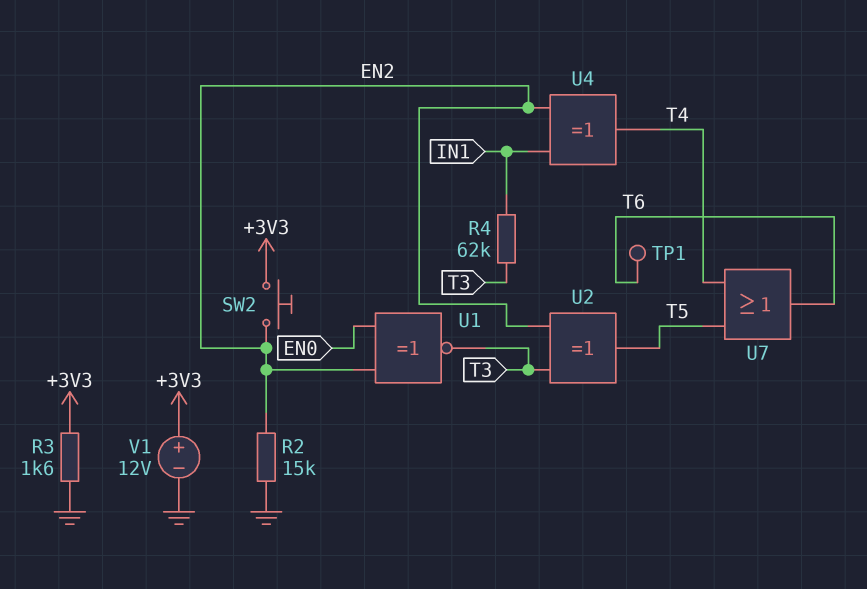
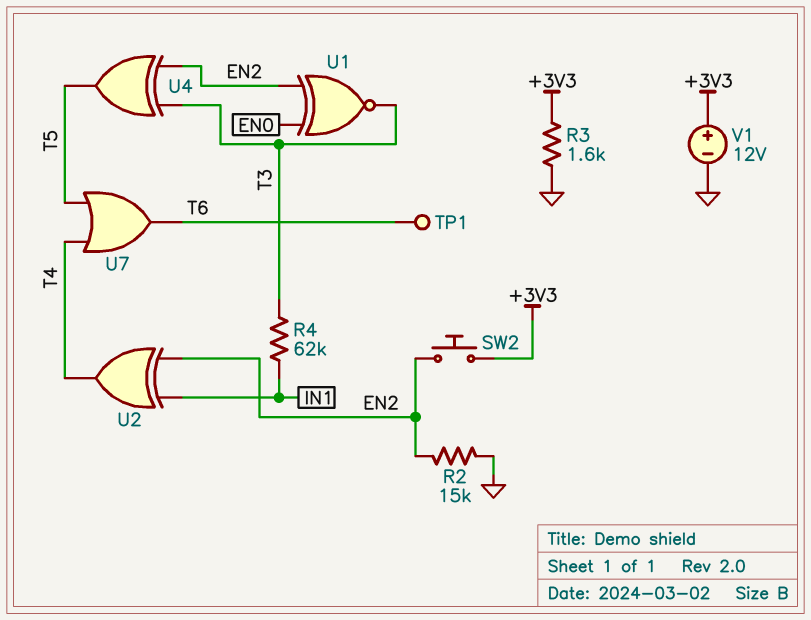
U2: XOR (in EN2, in T3, out T5) -> XOR (in EN2, in IN1, out T4)
U4: XOR (in EN2, in IN1, out T4) -> XOR (in EN2, in T3, out T5)

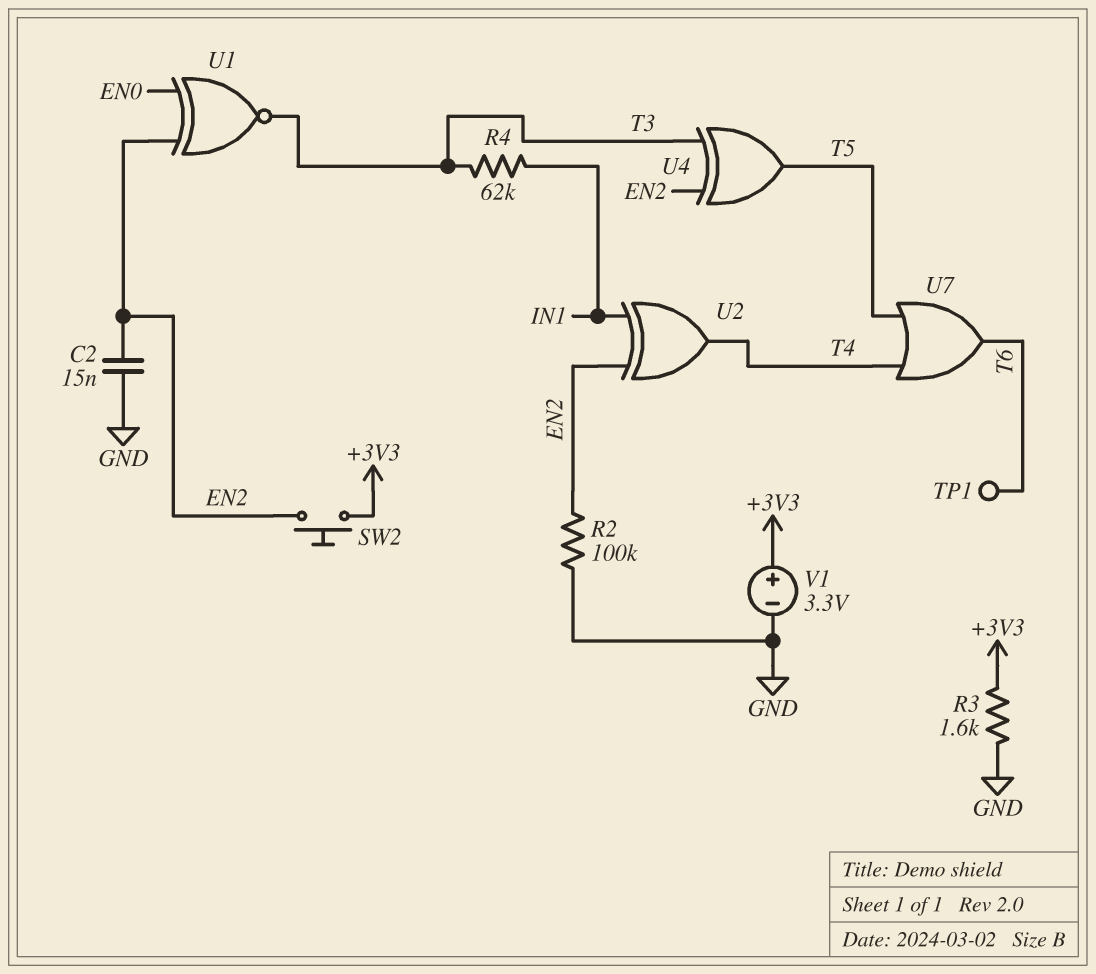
C2: none -> 15nF (EN2, GND)
R2: 15k (EN2, GND) -> 100k (EN2, GND)
V1: 12V (plus +3V3, minus GND) -> 3.3V (plus +3V3, minus GND)

